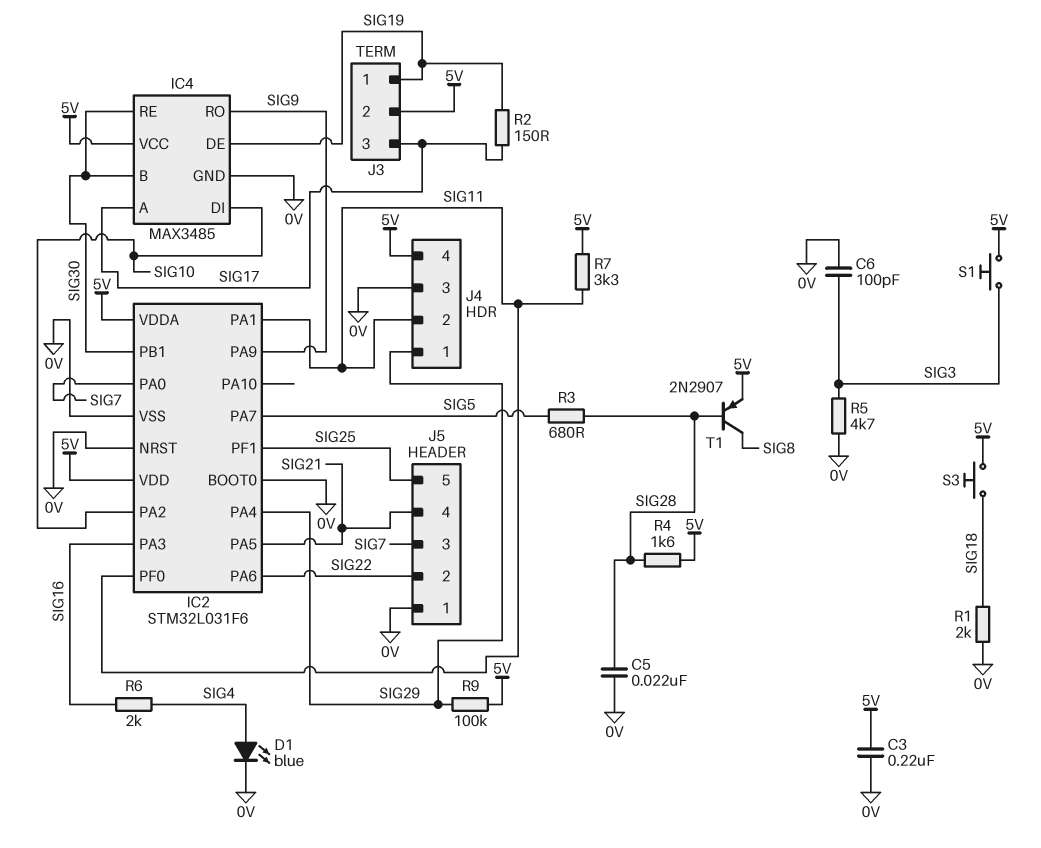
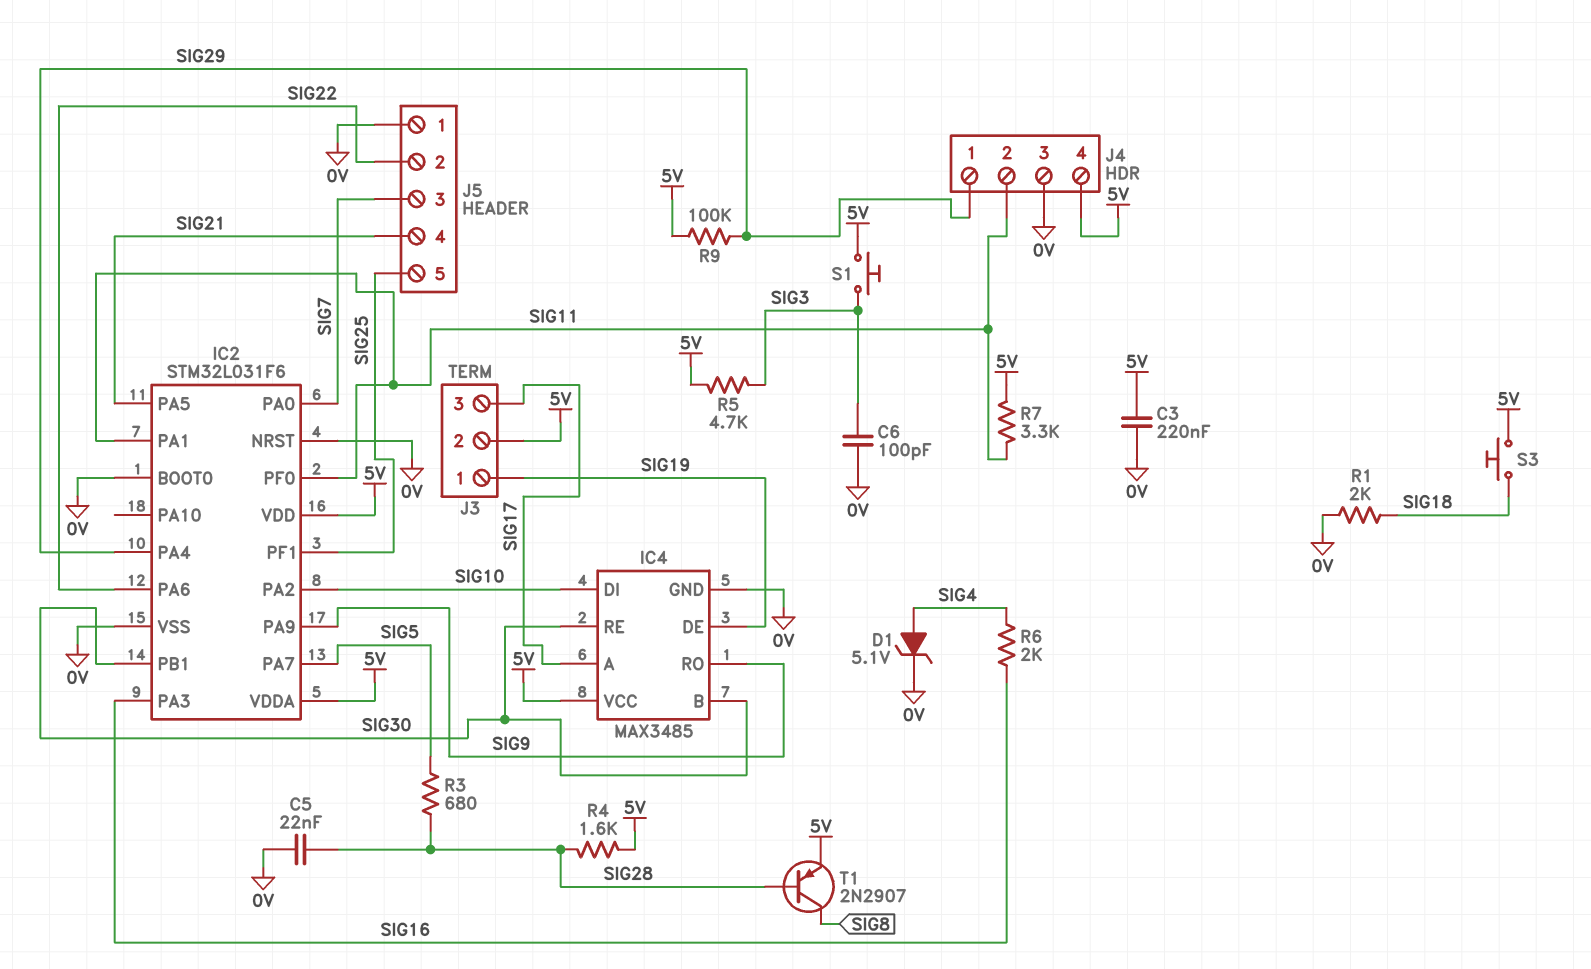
D1: LED blue (A SIG4, K 0V) -> zener 5.1V (A SIG4, K 0V)
R2: 150 (SIG17, SIG19) -> none
R5: 4.7k (0V, SIG3) -> 4.7k (5V, SIG3)

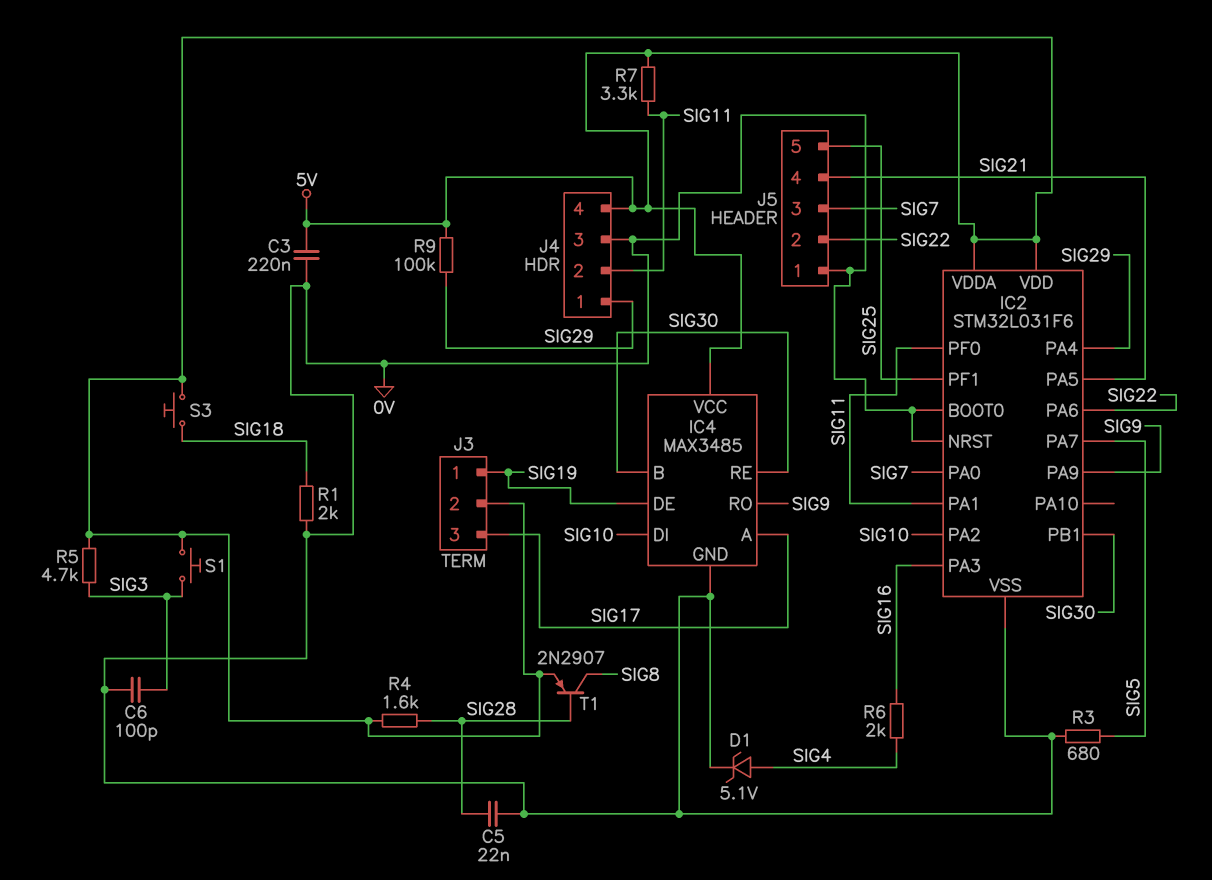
R3: 680 (SIG5, SIG28) -> 680 (0V, SIG5)

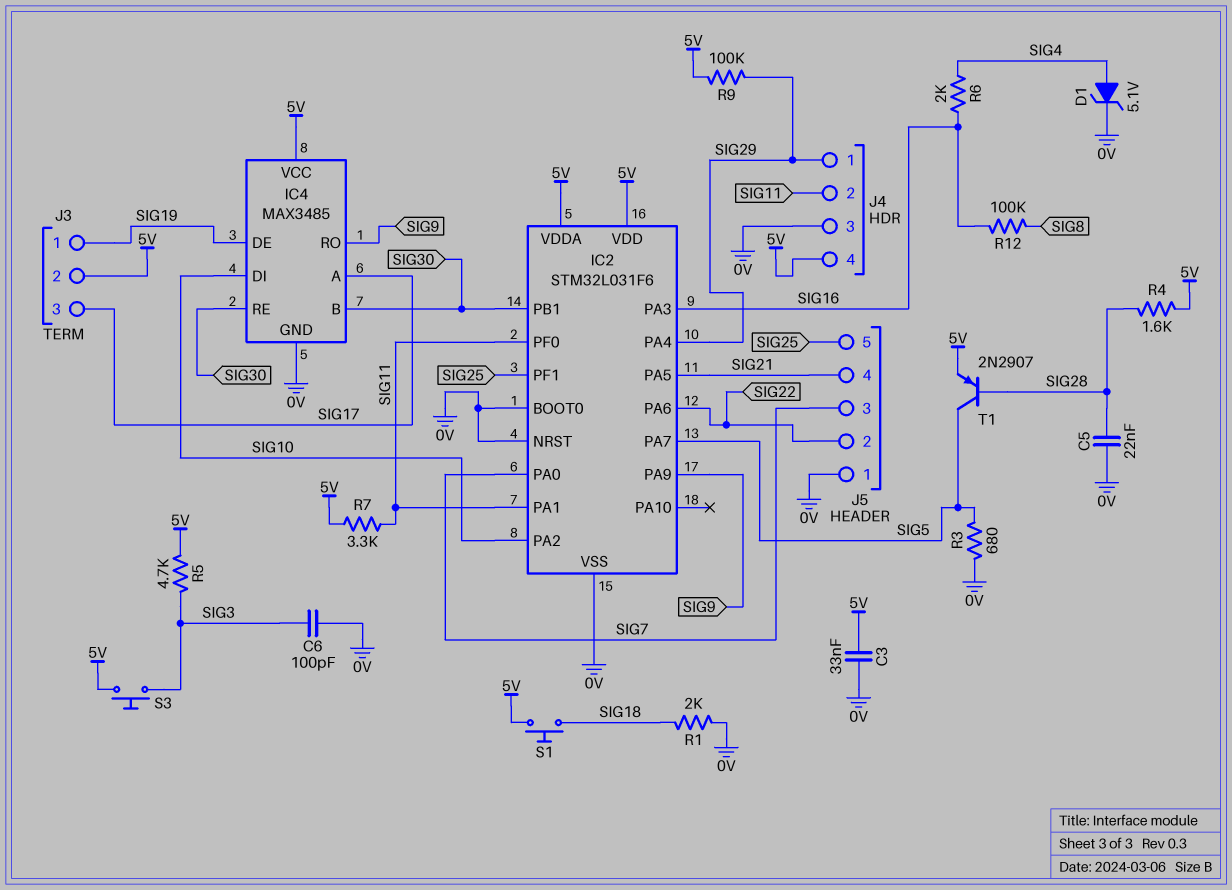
C3: 220nF (0V, 5V) -> 33nF (0V, 5V)
R12: none -> 100k (SIG8, SIG16)
S1: button (5V, SIG3) -> button (5V, SIG18)
S3: button (5V, SIG18) -> button (5V, SIG3)
T1: PNP 2N2907 (B SIG28, C SIG8, E 5V) -> PNP 2N2907 (B SIG28, C SIG5, E 5V)

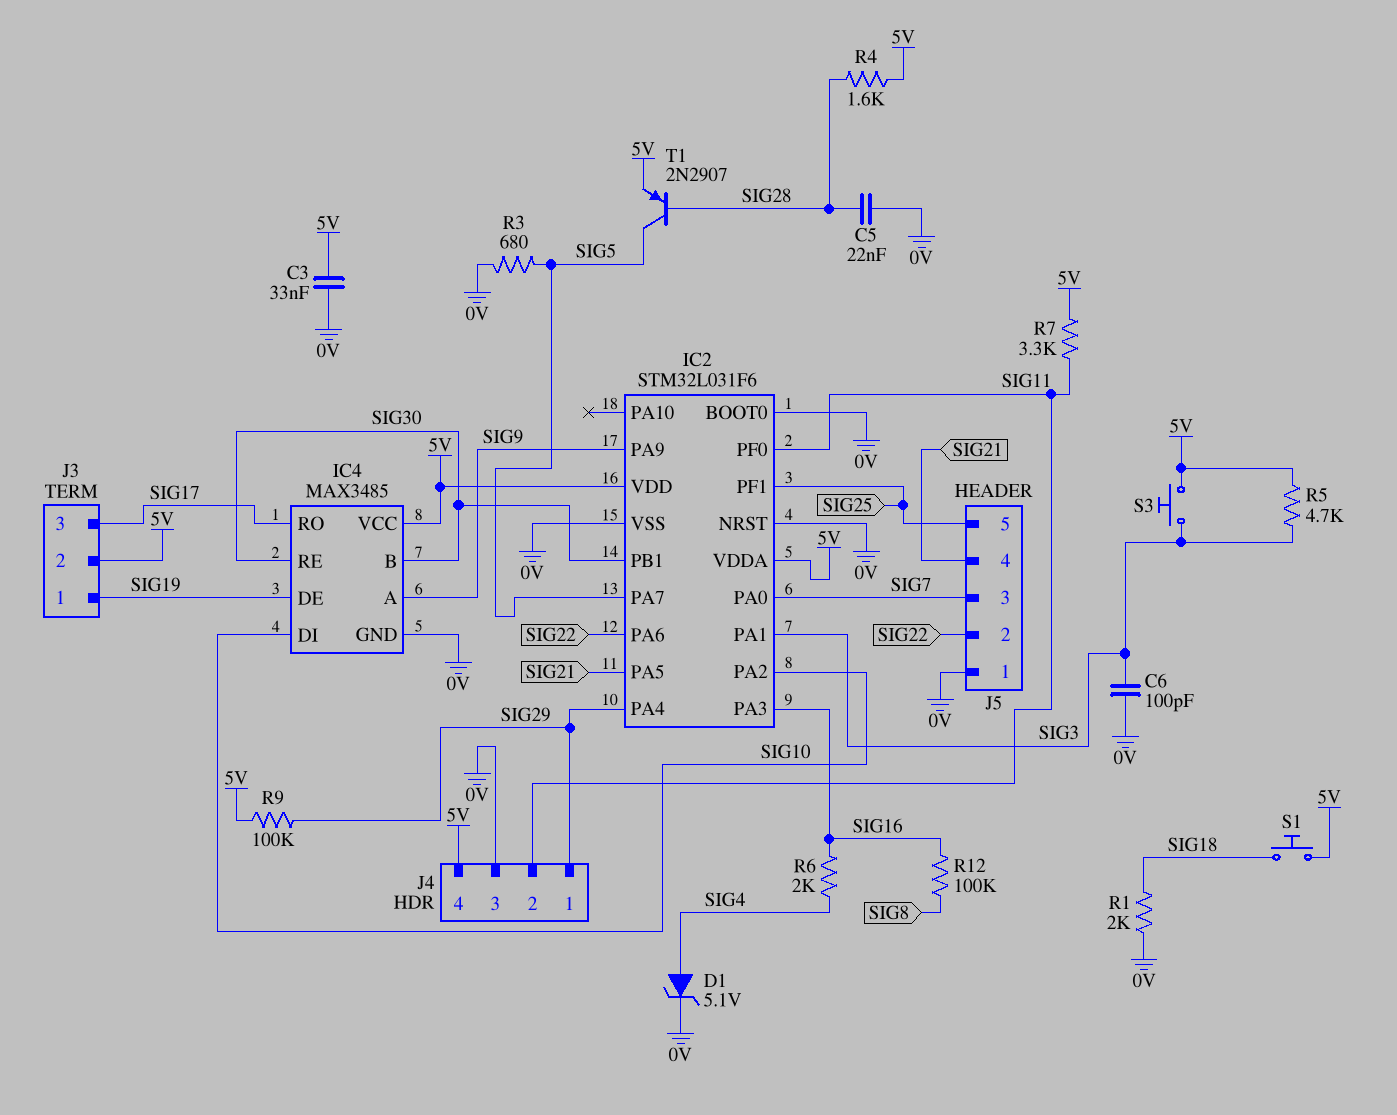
IC2 pin PA1: SIG11 -> SIG3
IC4 pin A: SIG17 -> SIG9
IC4 pin RO: SIG9 -> SIG17

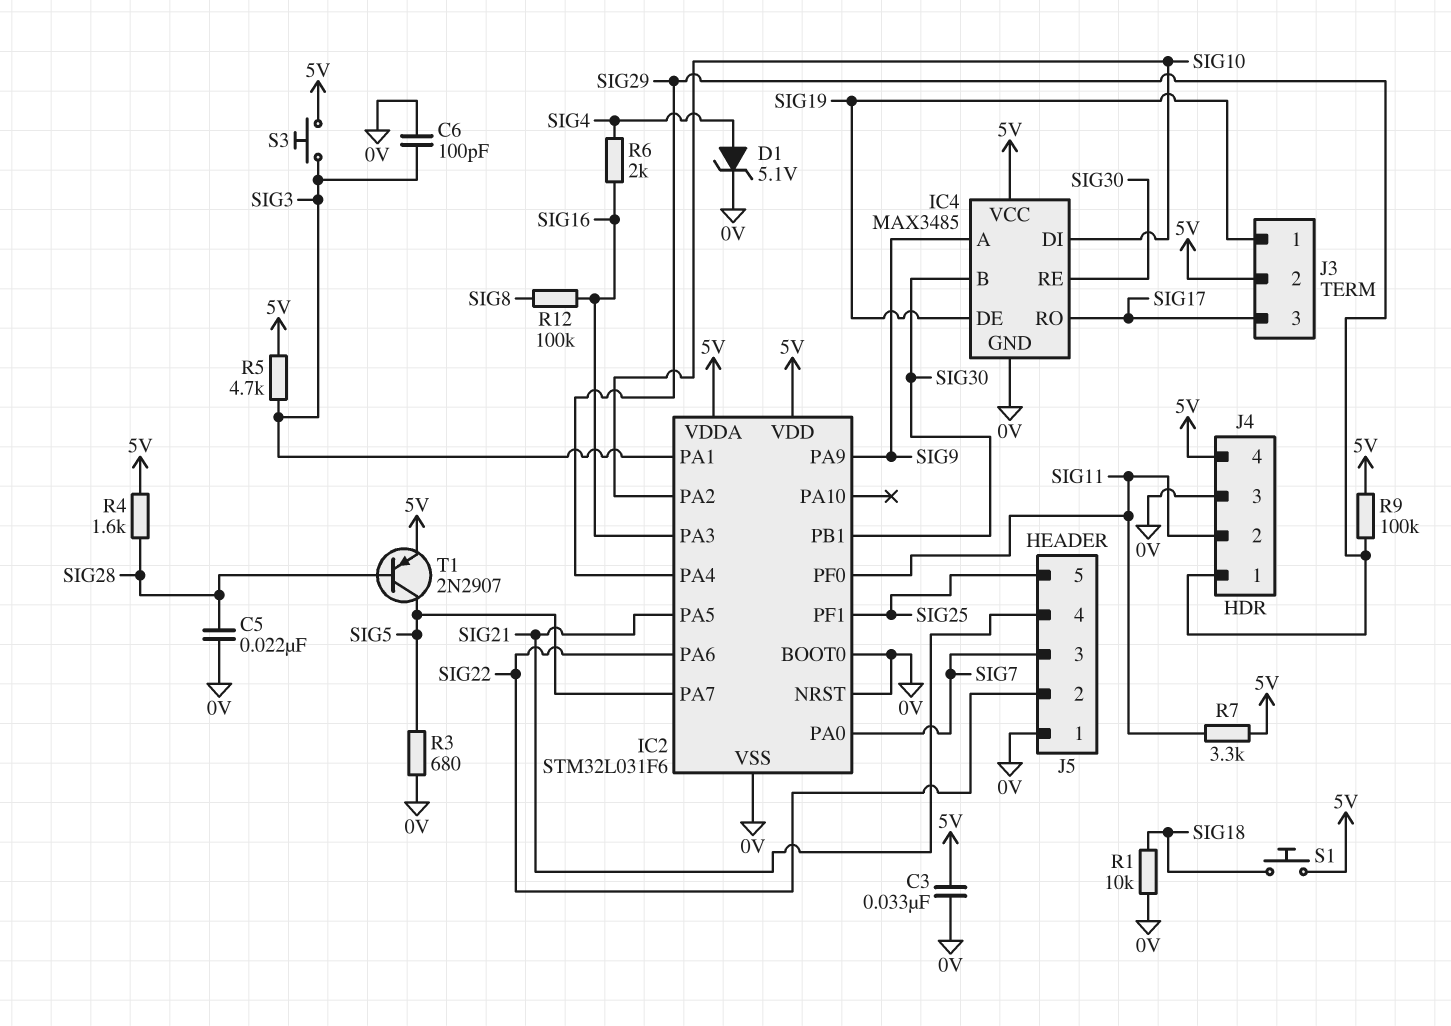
R1: 2k (0V, SIG18) -> 10k (0V, SIG18)

